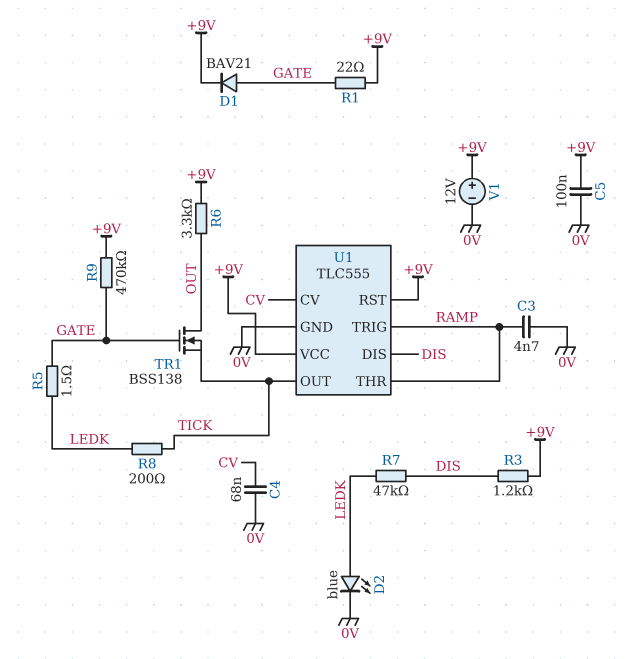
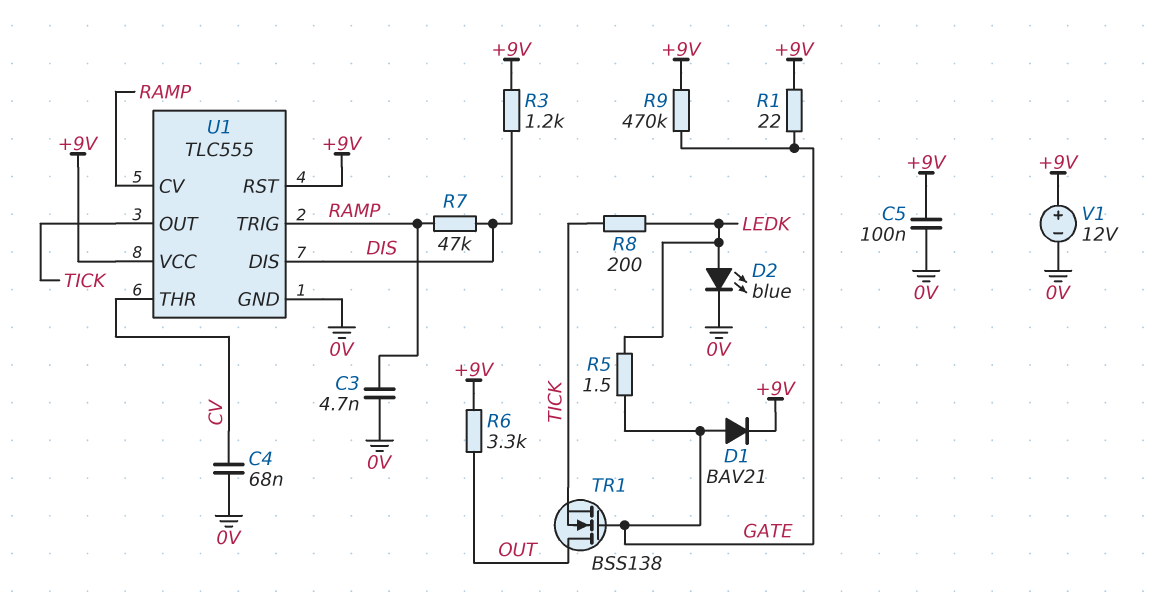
R7: 47k (DIS, LEDK) -> 47k (DIS, RAMP)
U1 pin CV: CV -> RAMP
U1 pin THR: RAMP -> CV

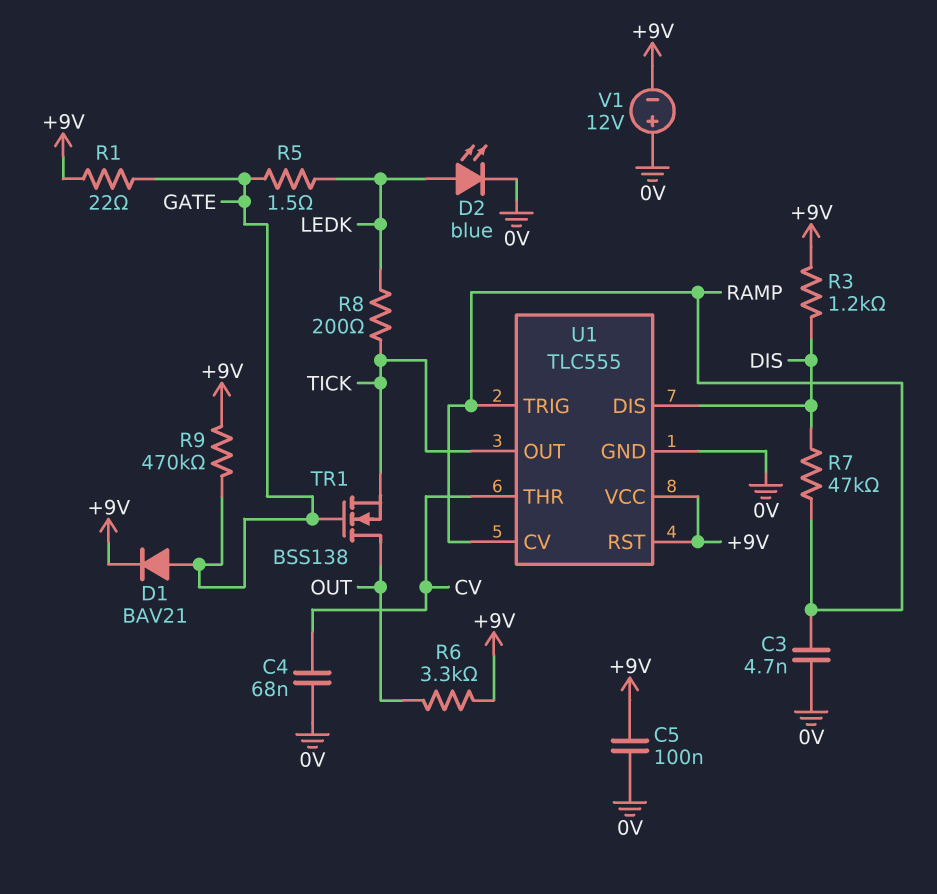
V1: 12V (plus +9V, minus 0V) -> 12V (plus 0V, minus +9V)

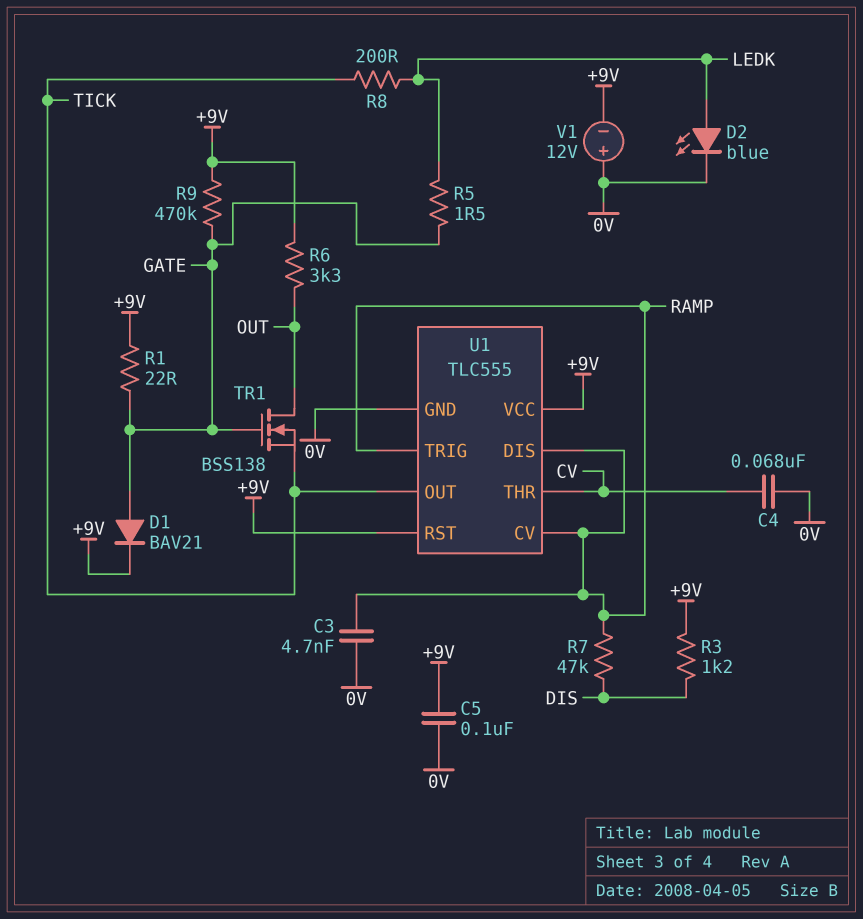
U1 pin DIS: DIS -> RAMP

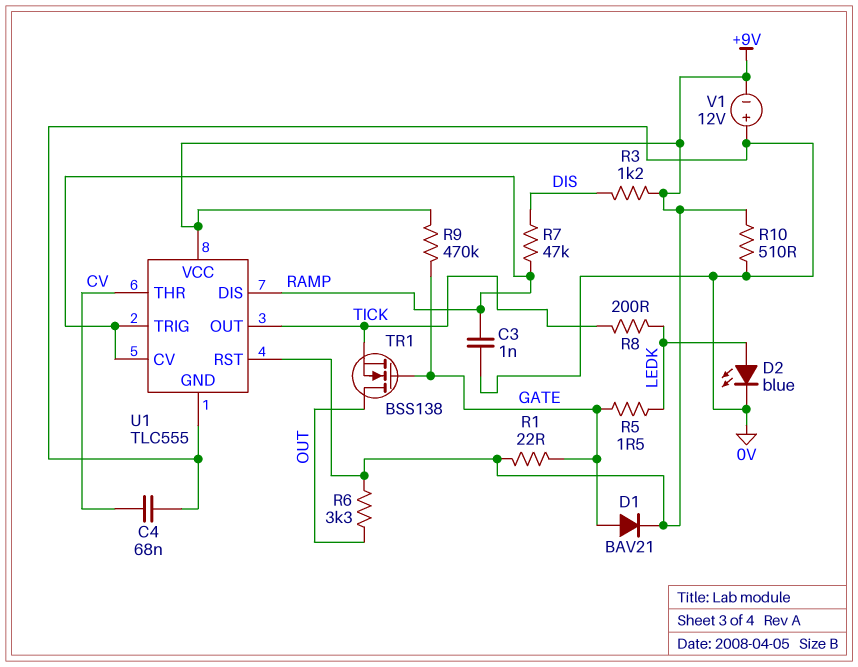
C3: 4.7nF (0V, RAMP) -> 1nF (0V, RAMP)
C5: 100nF (+9V, 0V) -> none
R10: none -> 510 (+9V, 0V)

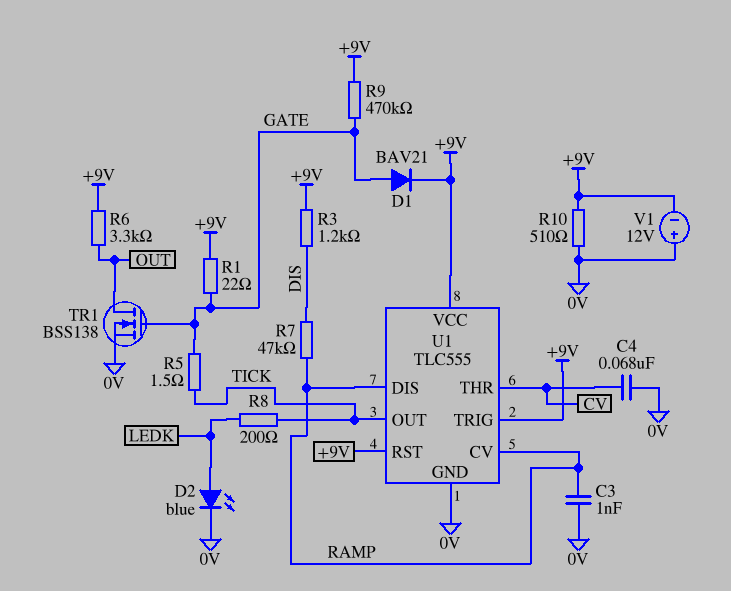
R5: 1.5 (GATE, LEDK) -> 1.5 (GATE, TICK)
TR1: NMOS BSS138 (G GATE, D OUT, S TICK) -> NMOS BSS138 (G GATE, D OUT, S 0V)
U1 pin TRIG: RAMP -> +9V

